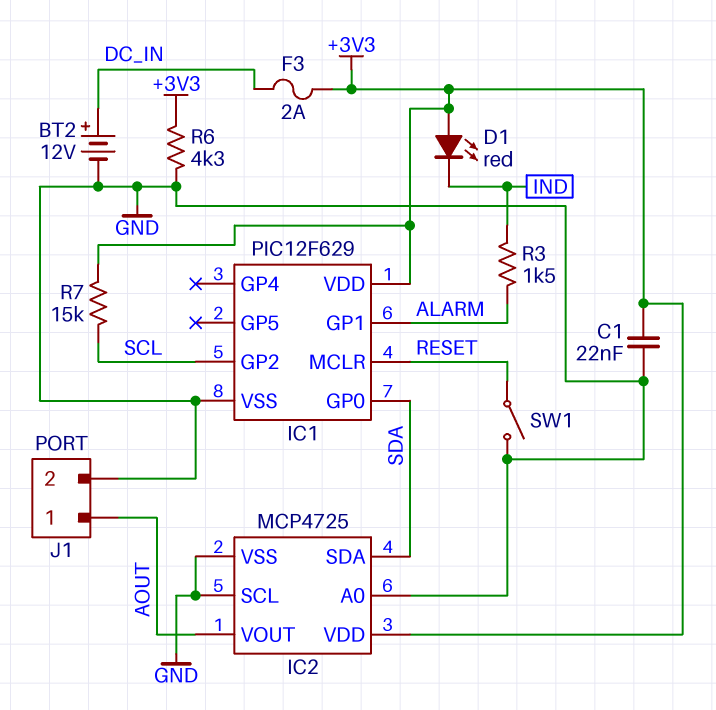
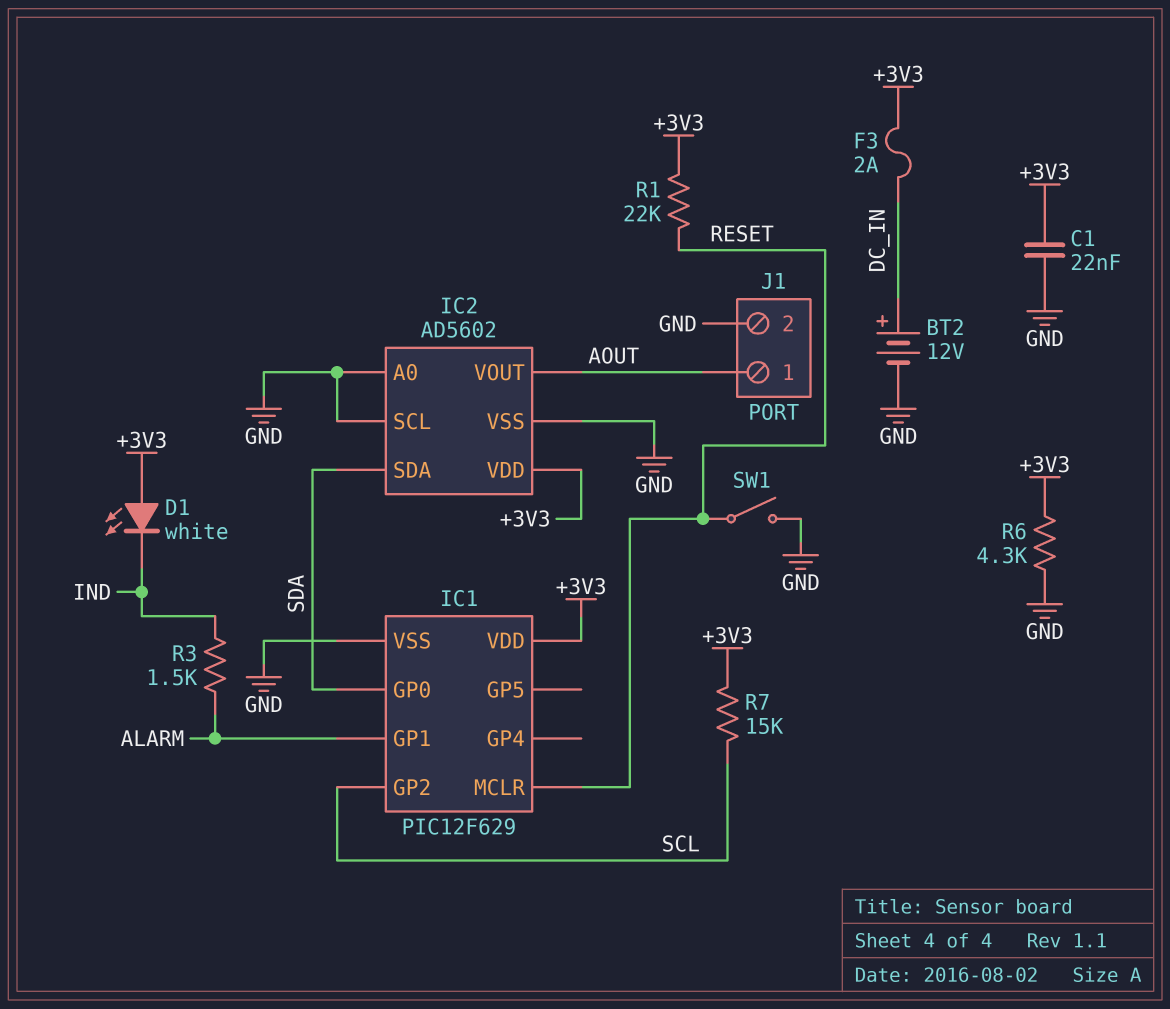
D1: LED red (A +3V3, K IND) -> LED white (A +3V3, K IND)
IC2: MCP4725 -> AD5602
R1: none -> 22k (+3V3, RESET)

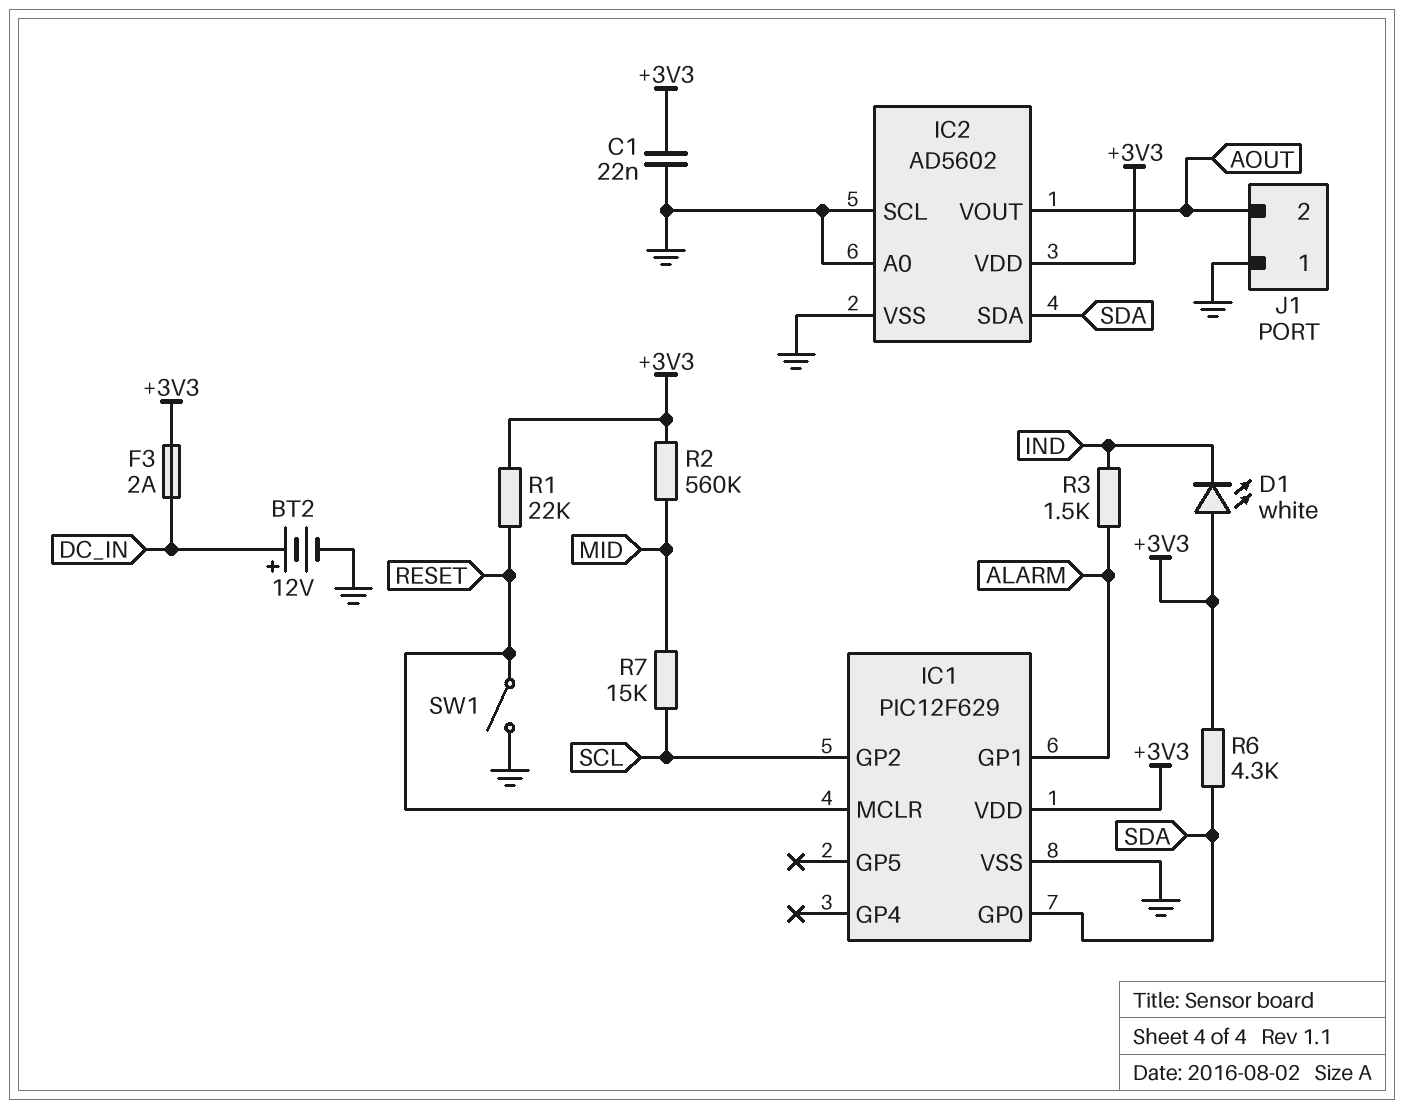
J1 pin 1: AOUT -> GND
J1 pin 2: GND -> AOUT
R2: none -> 560k (+3V3, MID)
R6: 4.3k (+3V3, GND) -> 4.3k (+3V3, SDA)
R7: 15k (+3V3, SCL) -> 15k (MID, SCL)

